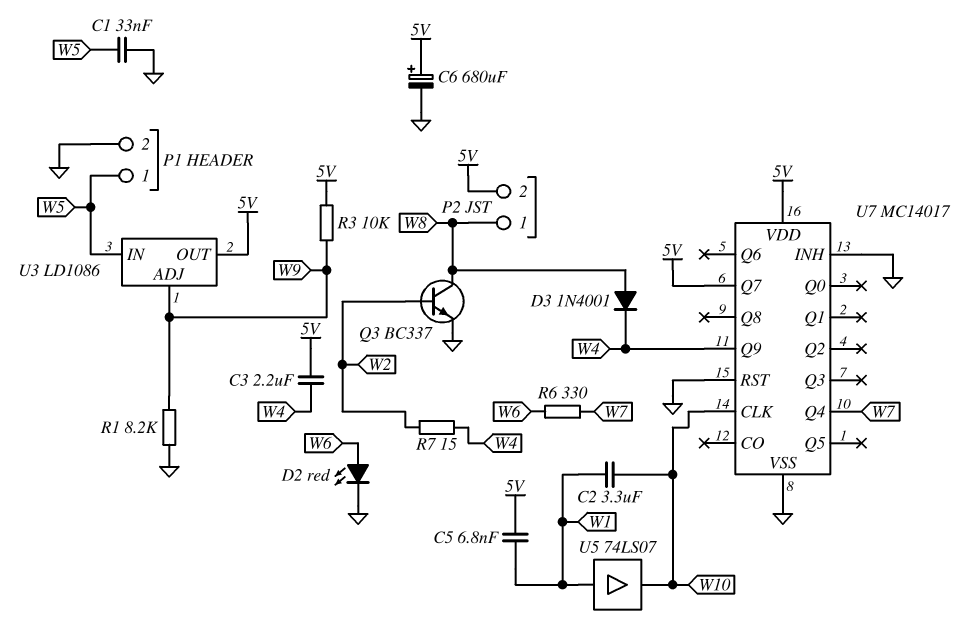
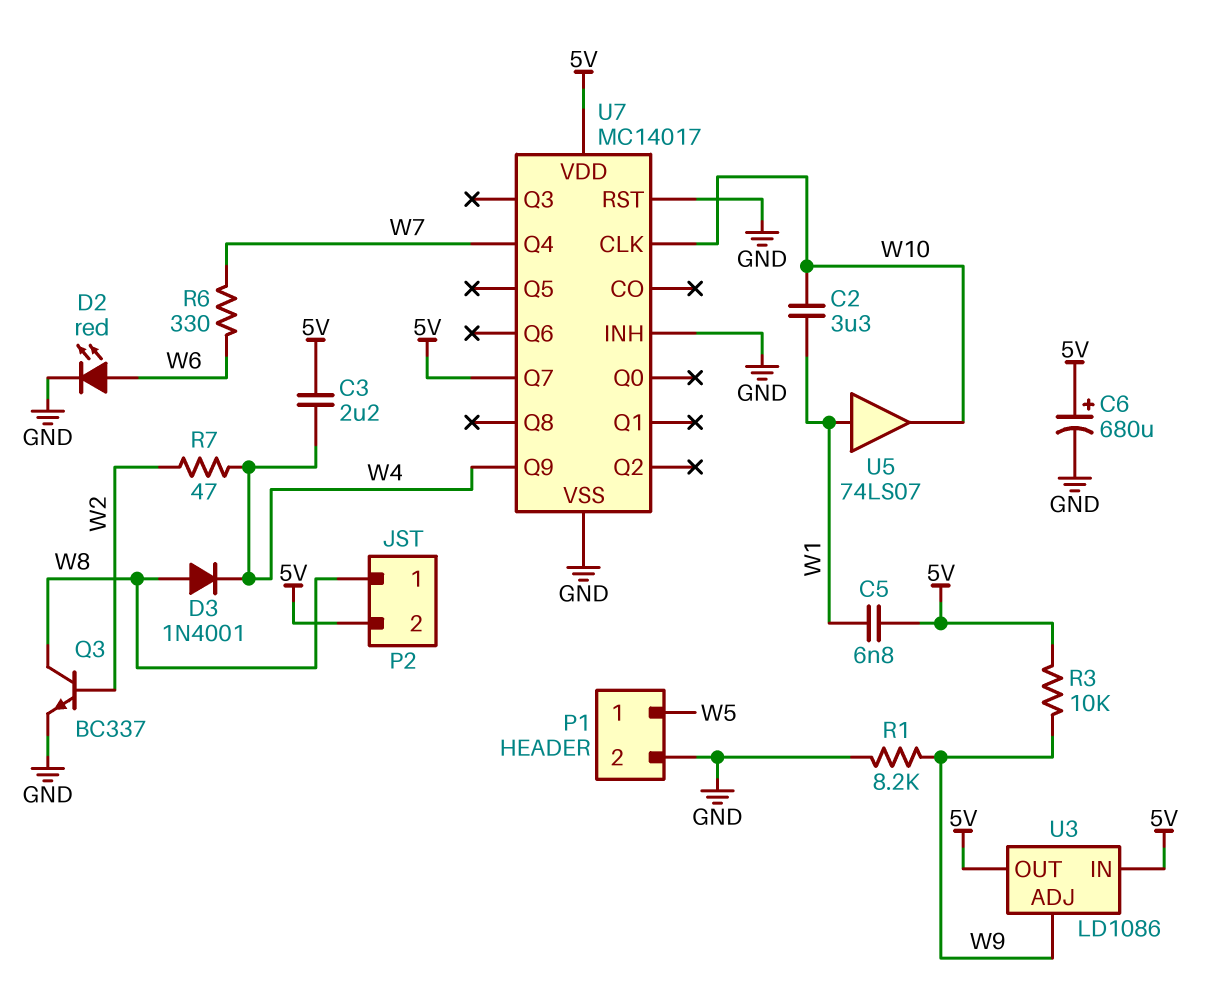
C1: 33nF (GND, W5) -> none
R7: 15 (W2, W4) -> 47 (W2, W4)
U3 pin IN: W5 -> 5V

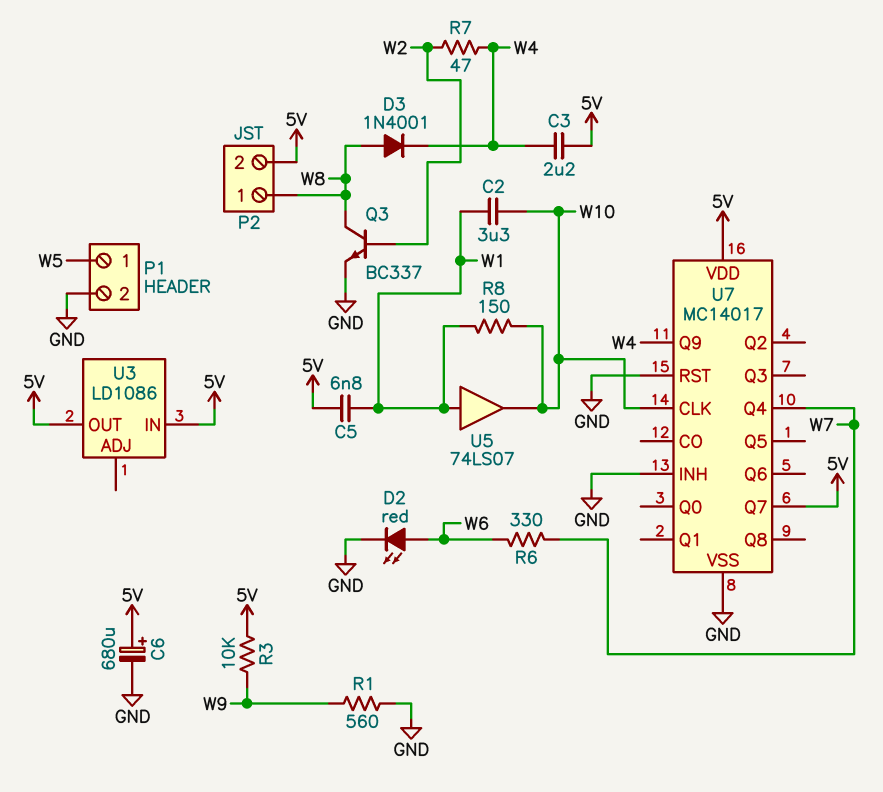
R1: 8.2k (GND, W9) -> 560 (GND, W9)
R8: none -> 150 (W1, W10)
U3 pin ADJ: W9 -> none

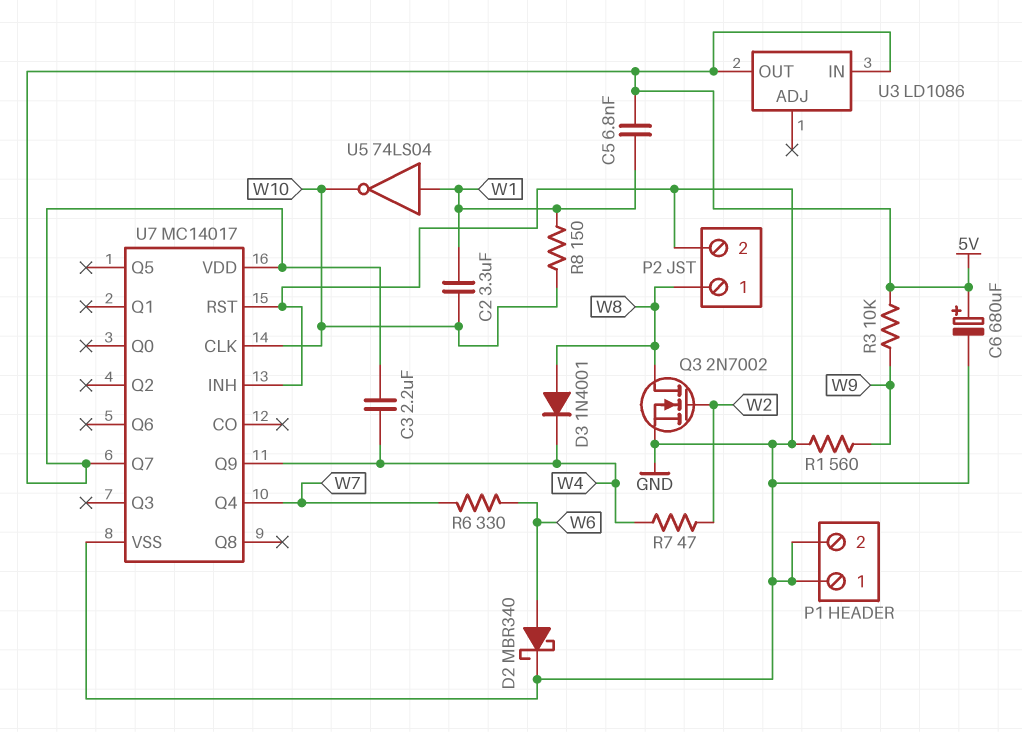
D2: LED red (A W6, K GND) -> schottky MBR340 (A W6, K GND)
P1 pin 1: W5 -> GND
P2 pin 2: 5V -> GND
Q3: NPN BC337 (B W2, C W8, E GND) -> NMOS 2N7002 (G W2, D W8, S GND)
U5: buffer 74LS07 (in W1, out W10) -> NOT 74LS04 (in W1, out W10)

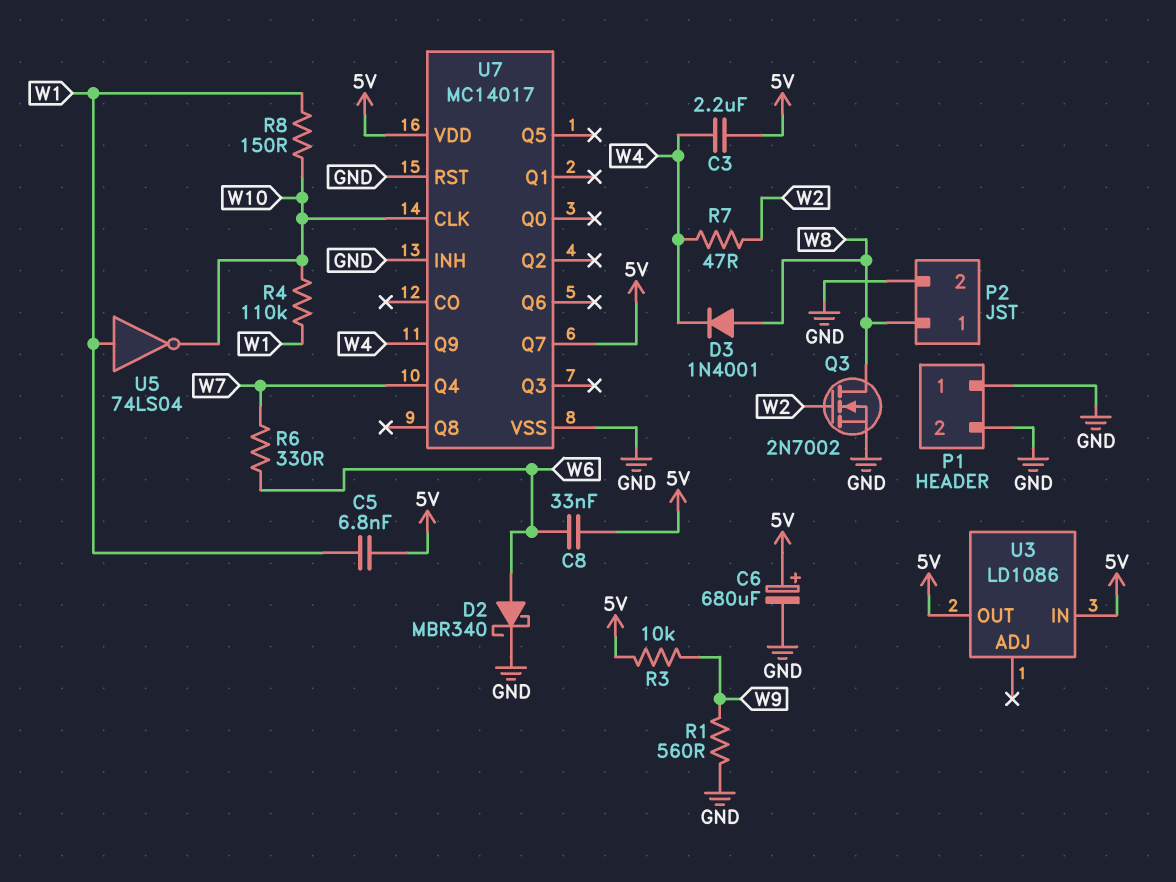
C2: 3.3uF (W1, W10) -> none
C8: none -> 33nF (5V, W6)
R4: none -> 110k (W1, W10)

